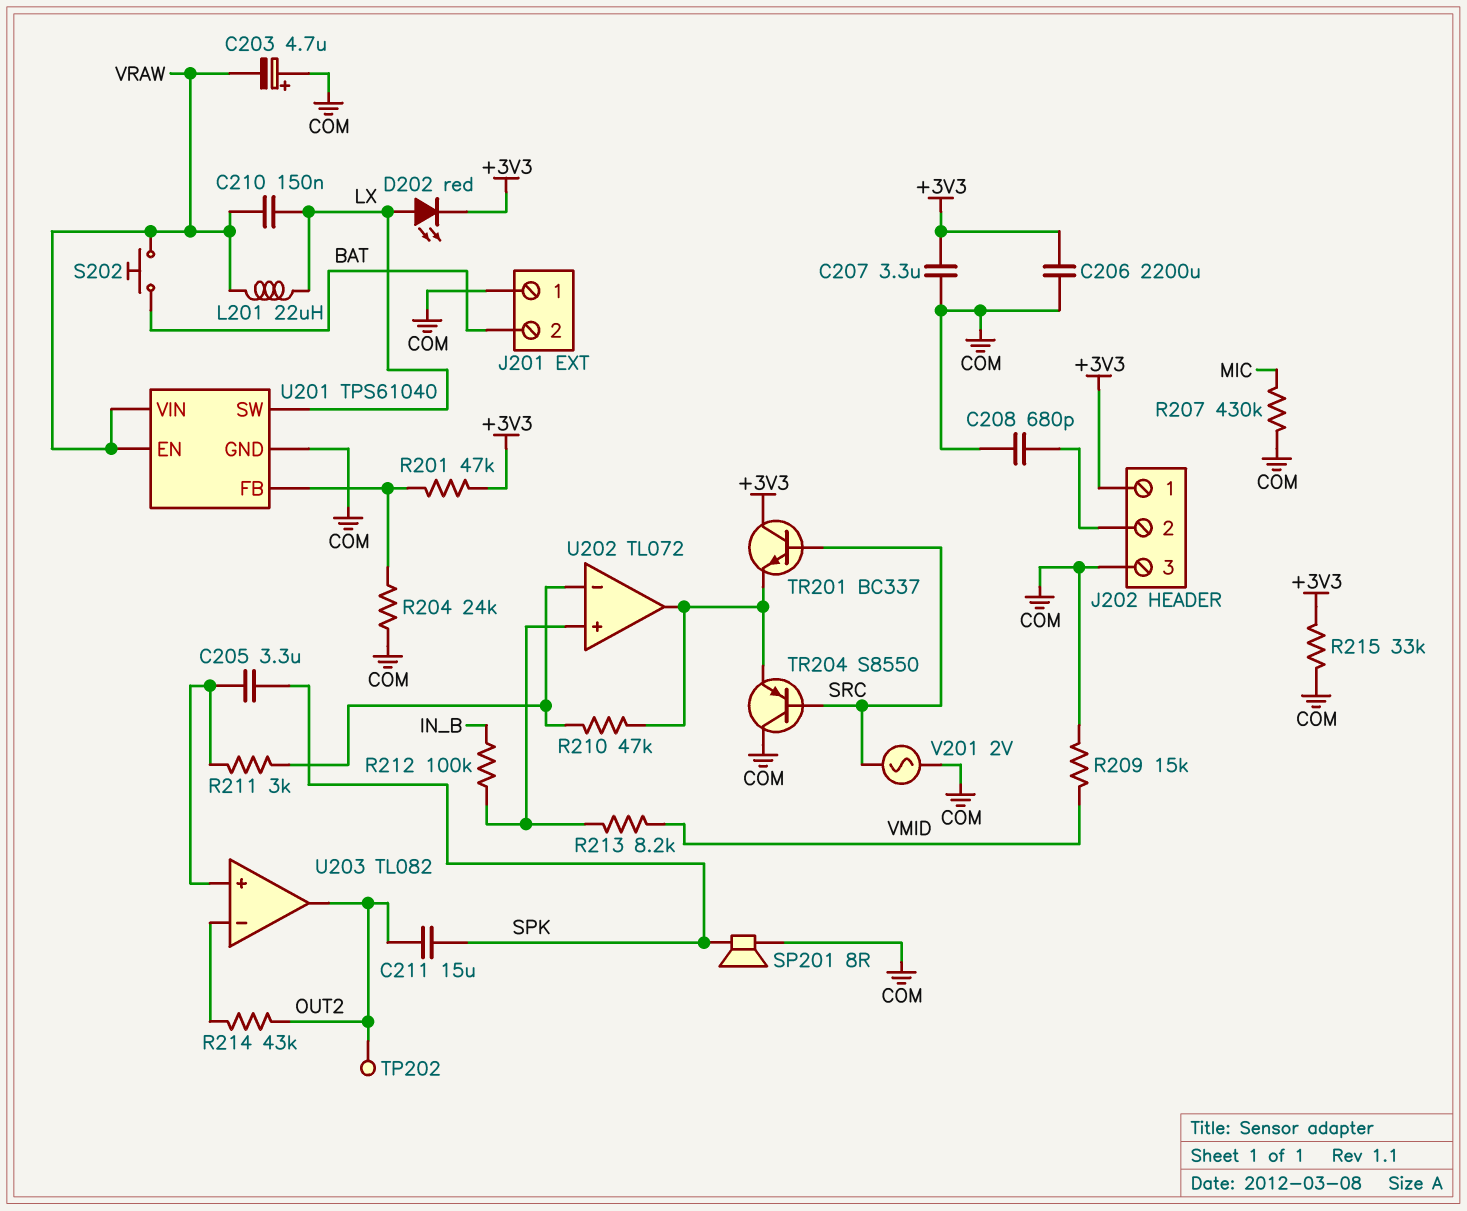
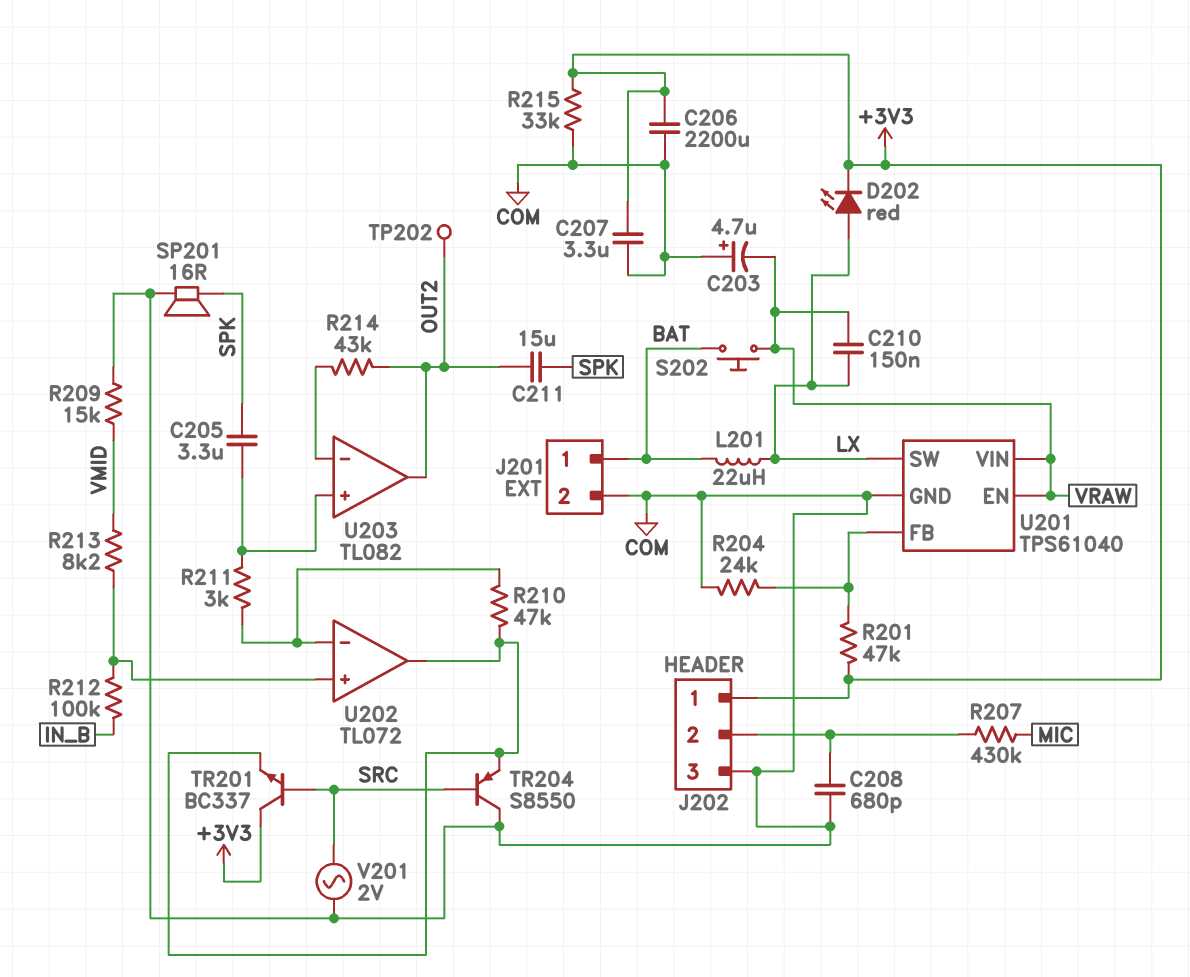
J201 pin 1: COM -> BAT
J201 pin 2: BAT -> COM
L201: 22uH (LX, VRAW) -> 22uH (BAT, LX)
R207: 430k (COM, MIC) -> 430k (J202/2, MIC)
SP201: speaker 8R (COM, SPK) -> speaker 16R (COM, SPK)

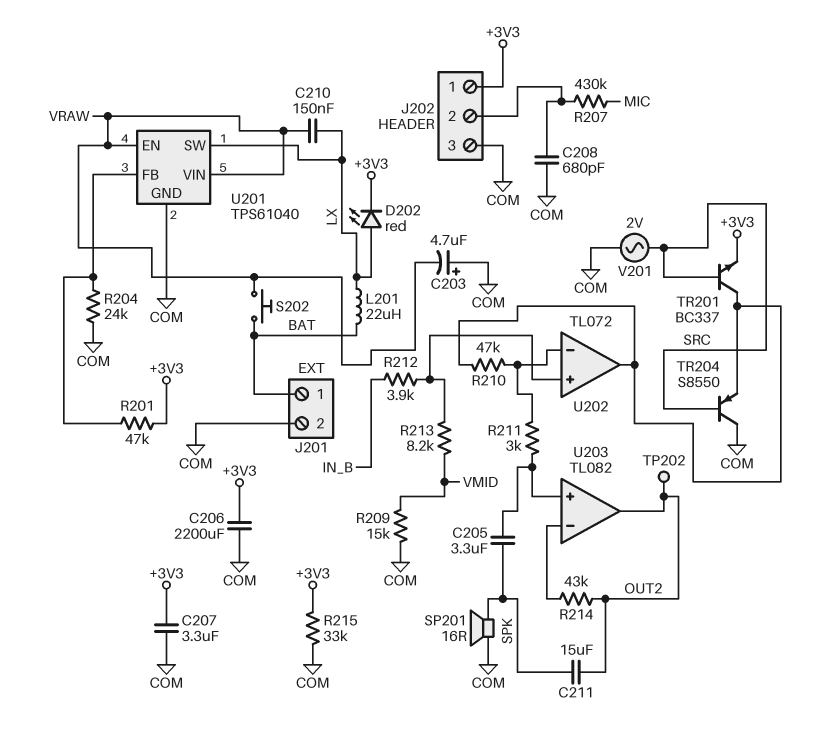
R212: 100k (IN_B, U202/in+) -> 3.9k (IN_B, U202/in+)
TR201: NPN BC337 (B SRC, C +3V3, E U202/out) -> NPN BC337 (B SRC, C U202/out, E +3V3)

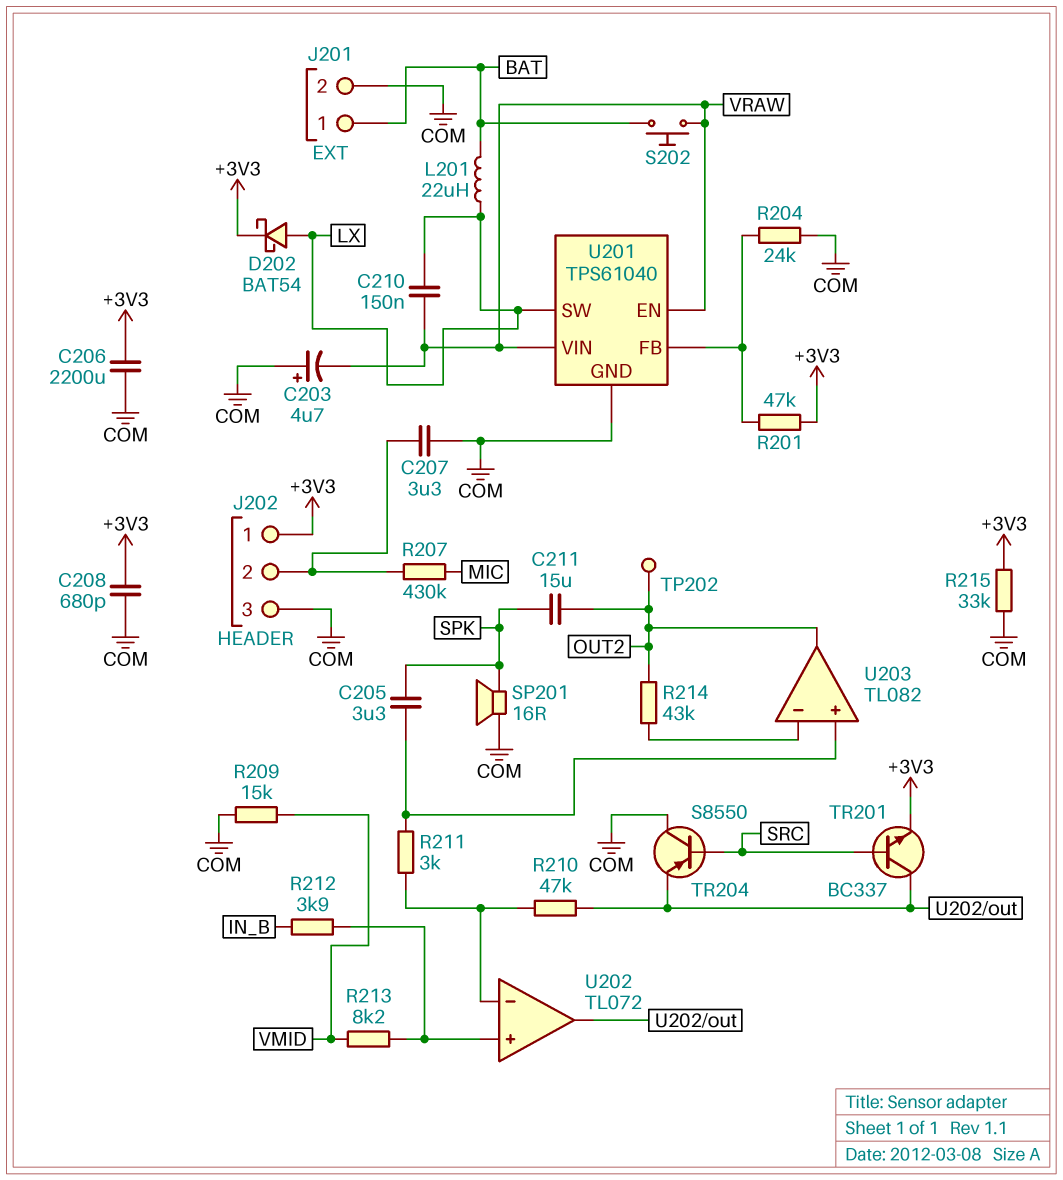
C207: 3.3uF (+3V3, COM) -> 3.3uF (COM, J202/2)
C208: 680pF (COM, J202/2) -> 680pF (+3V3, COM)
D202: LED red (A LX, K +3V3) -> schottky BAT54 (A LX, K +3V3)
V201: AC 2V (COM, SRC) -> none

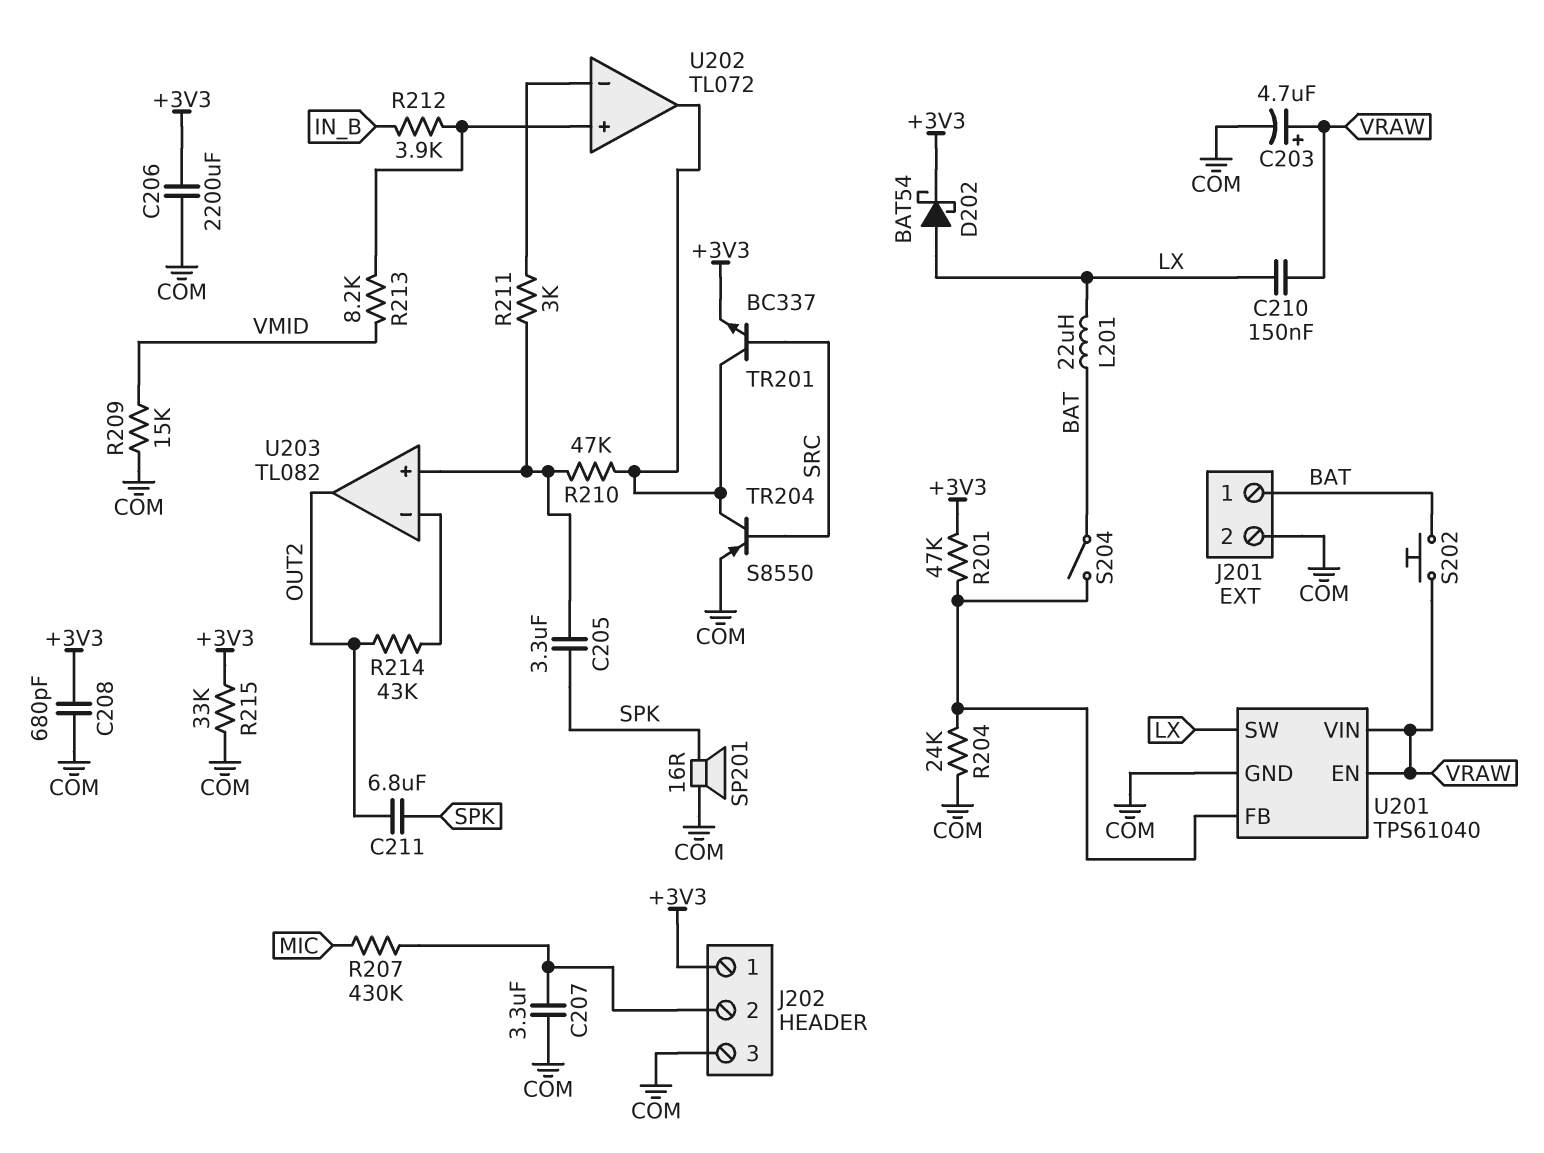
C203: 4.7uF (plus COM, minus VRAW) -> 4.7uF (plus VRAW, minus COM)
C211: 15uF (OUT2, SPK) -> 6.8uF (OUT2, SPK)
R210: 47k (U202/in-, U202/out) -> 47k (U202/out, U203/in+)
S204: none -> switch (BAT, U201/FB)
TP202: test point (OUT2) -> none
TR204: PNP S8550 (B SRC, C COM, E U202/out) -> PNP S8550 (B SRC, C U202/out, E COM)

